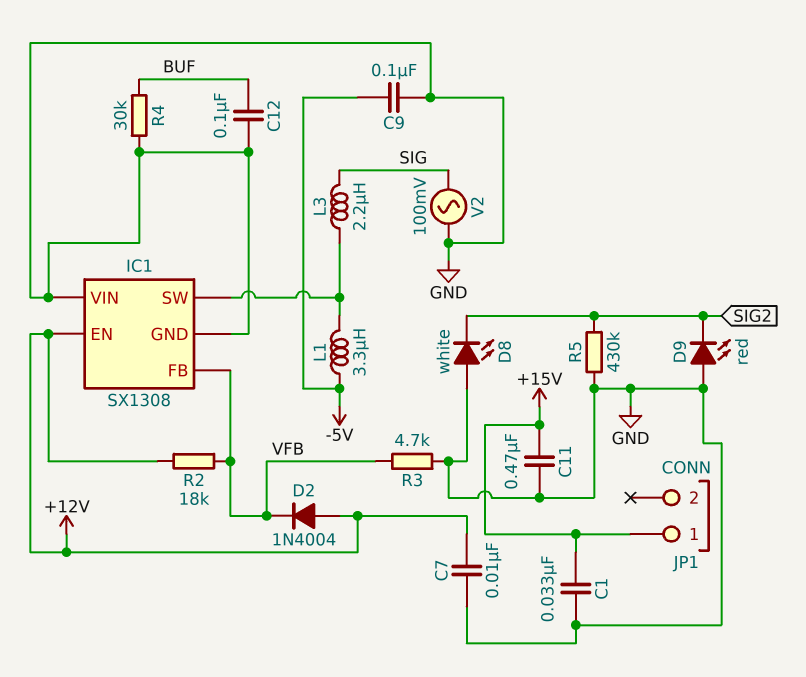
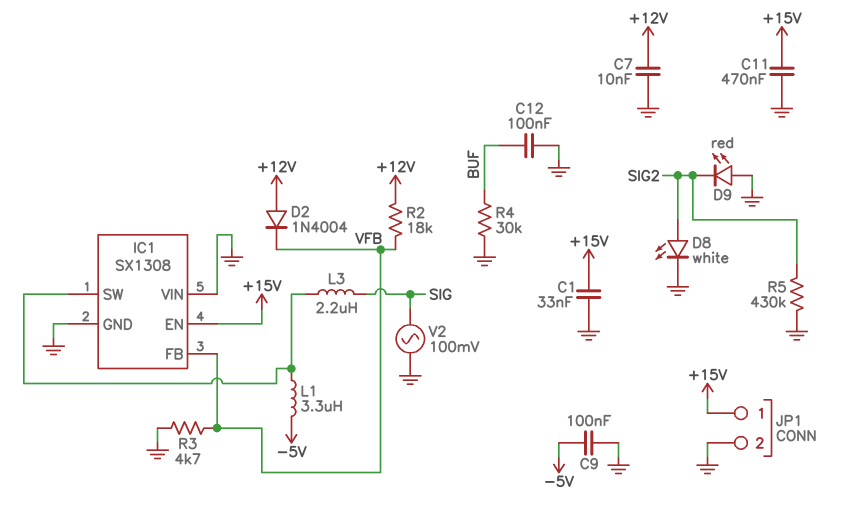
D8: LED white (A GND, K SIG2) -> LED white (A SIG2, K GND)
IC1 pin EN: +12V -> +15V
JP1 pin 2: none -> GND

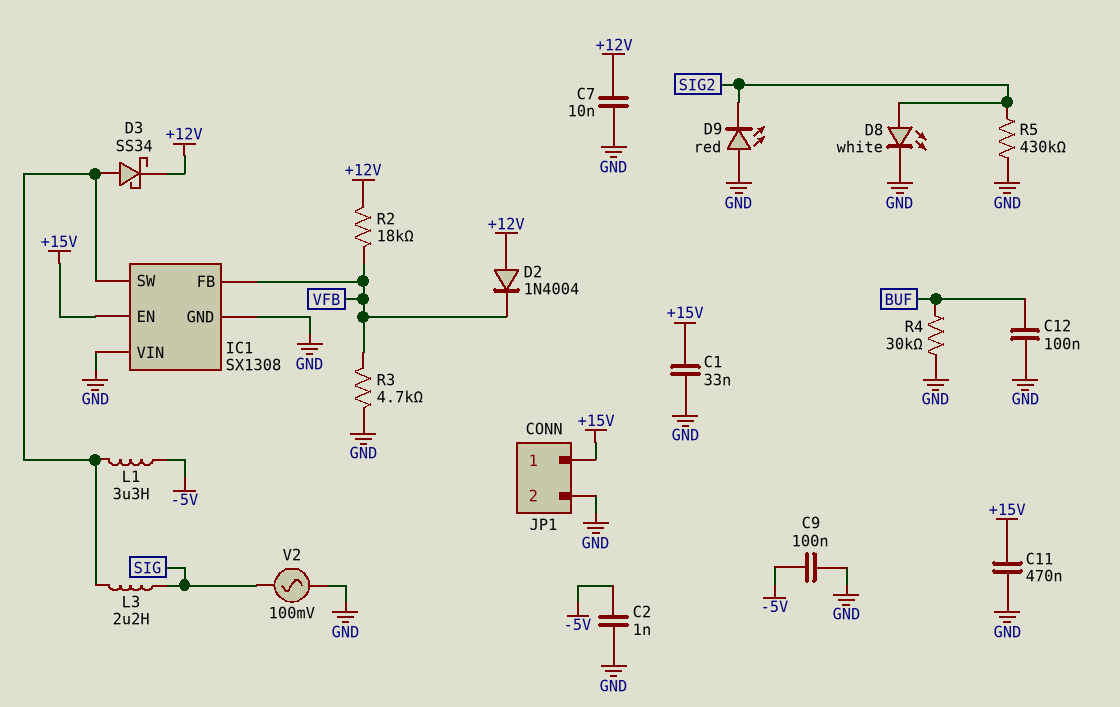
C2: none -> 1nF (-5V, GND)
D3: none -> schottky SS34 (A IC1/SW, K +12V)

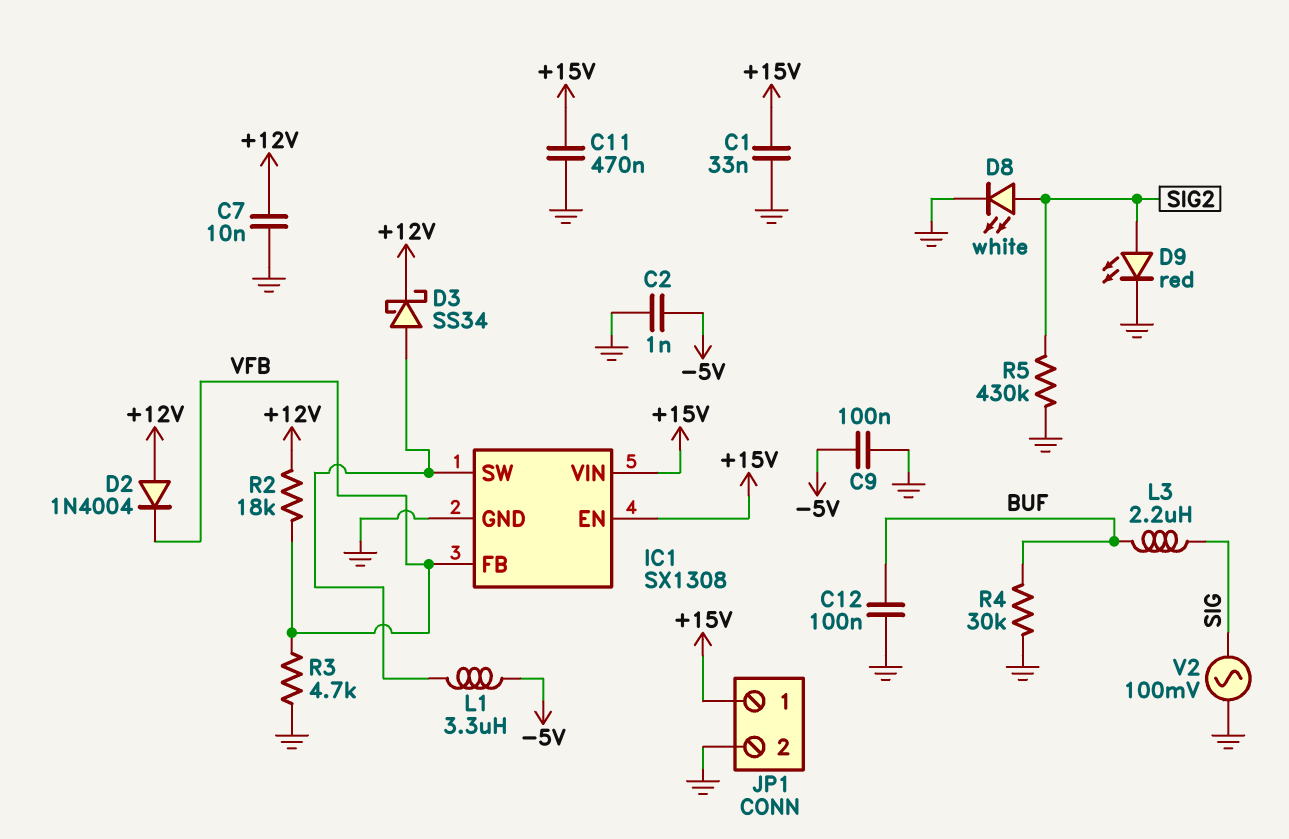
D9: LED red (A GND, K SIG2) -> LED red (A SIG2, K GND)
IC1 pin VIN: GND -> +15V
L3: 2.2uH (IC1/SW, SIG) -> 2.2uH (BUF, SIG)

